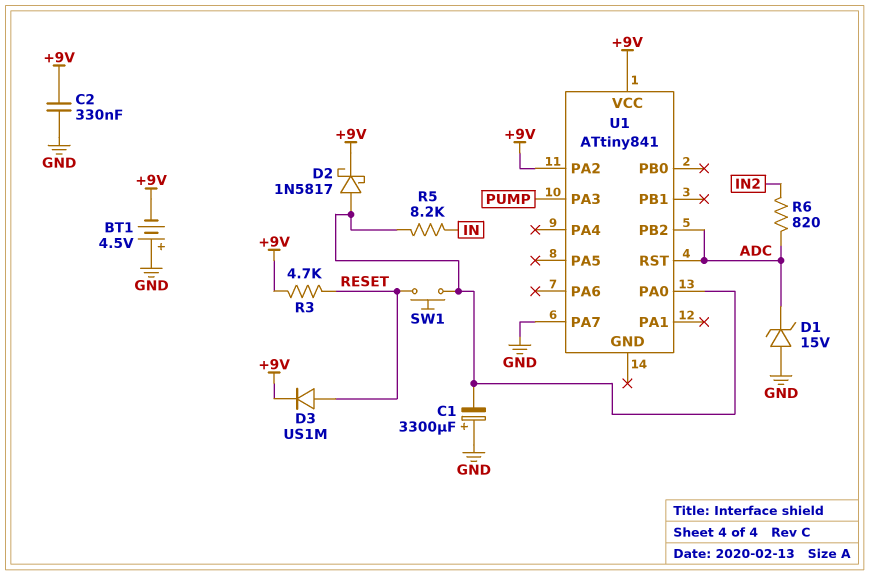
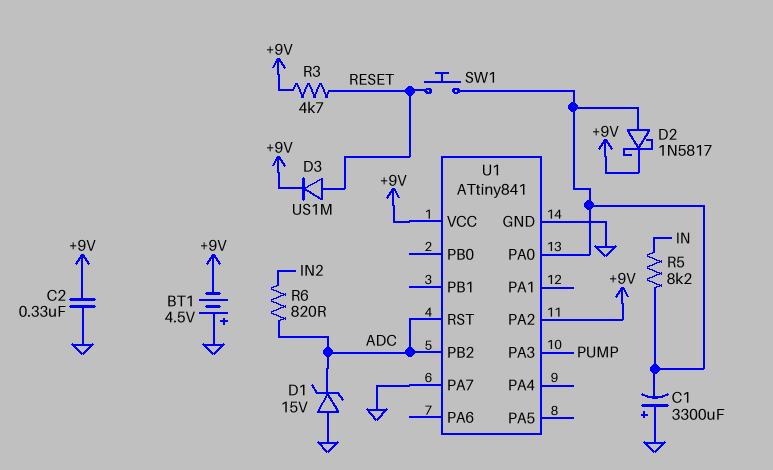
U1 pin GND: none -> GND

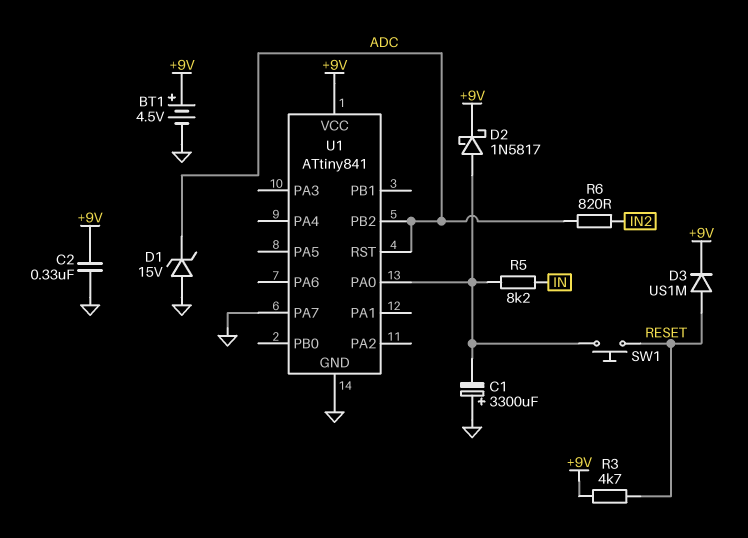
BT1: 4.5V (plus GND, minus +9V) -> 4.5V (plus +9V, minus GND)
U1 pin PA2: +9V -> none
U1 pin PA3: PUMP -> none

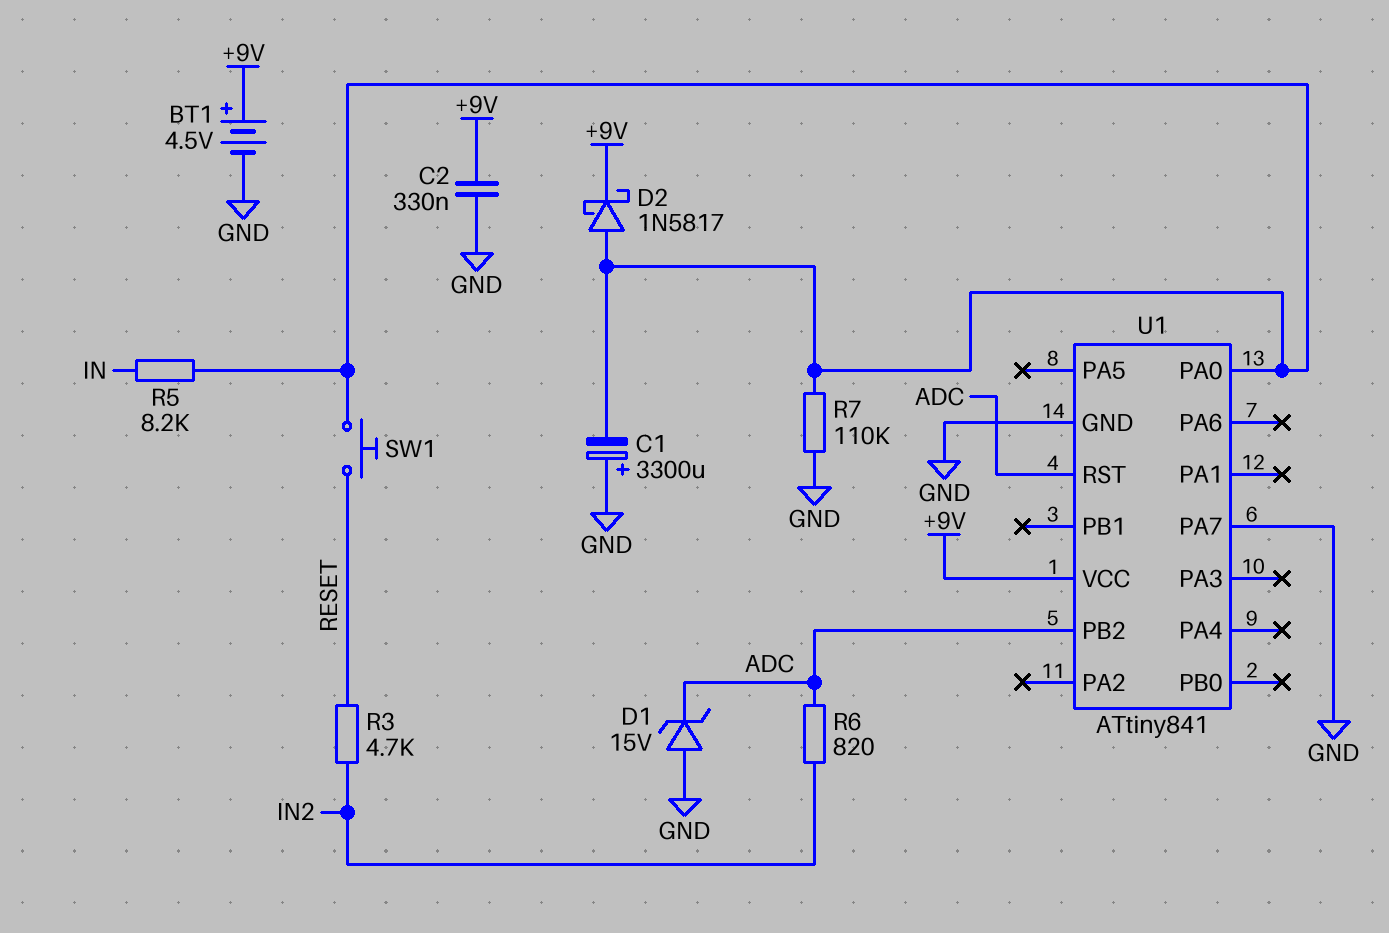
D3: diode US1M (A RESET, K +9V) -> none
R3: 4.7k (+9V, RESET) -> 4.7k (IN2, RESET)
R7: none -> 110k (GND, U1/PA0)

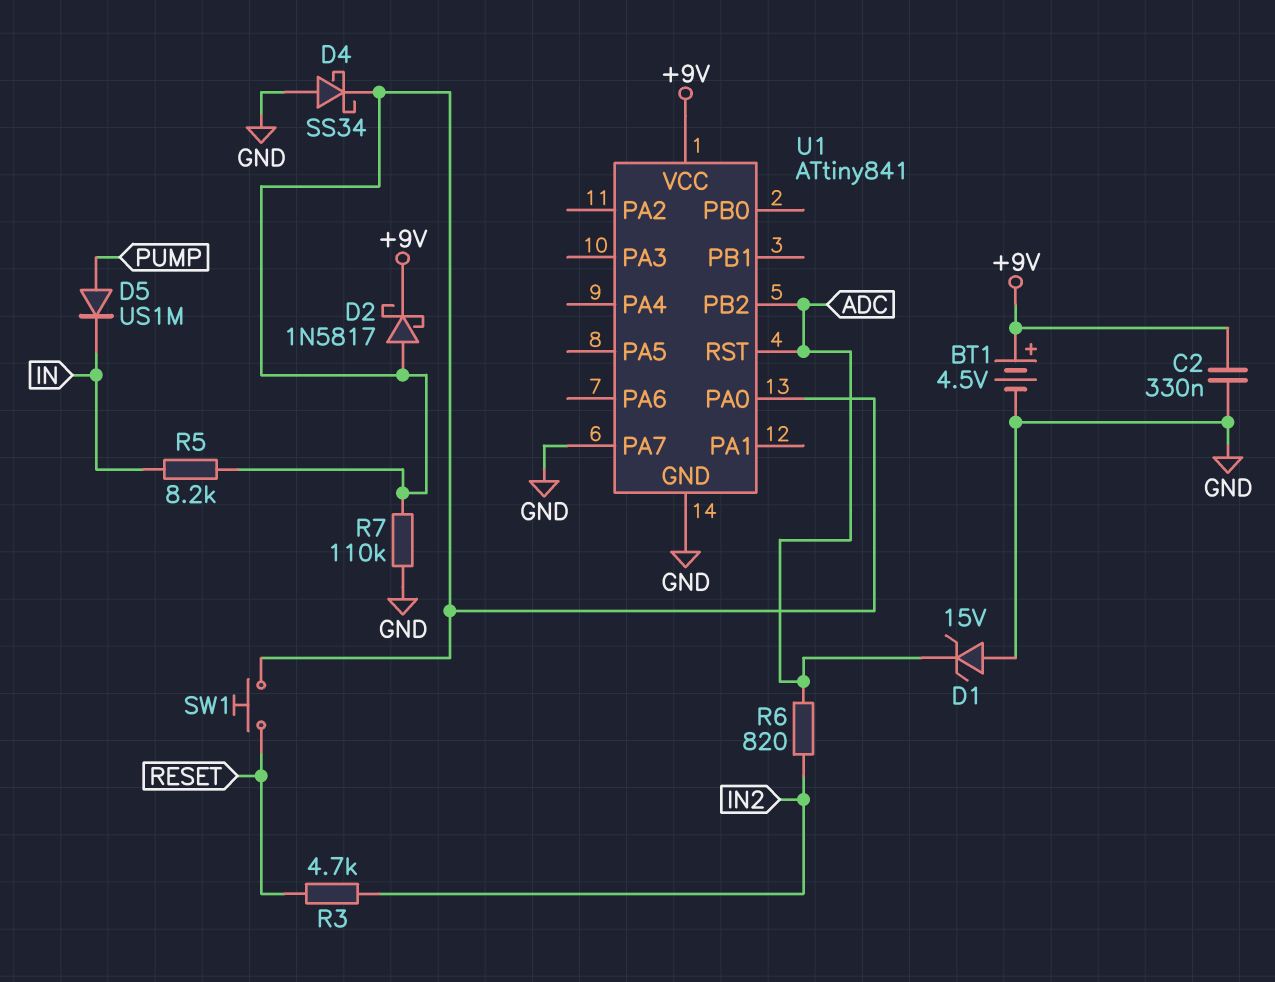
C1: 3300uF (plus GND, minus U1/PA0) -> none
D4: none -> schottky SS34 (A GND, K U1/PA0)
D5: none -> diode US1M (A PUMP, K IN)

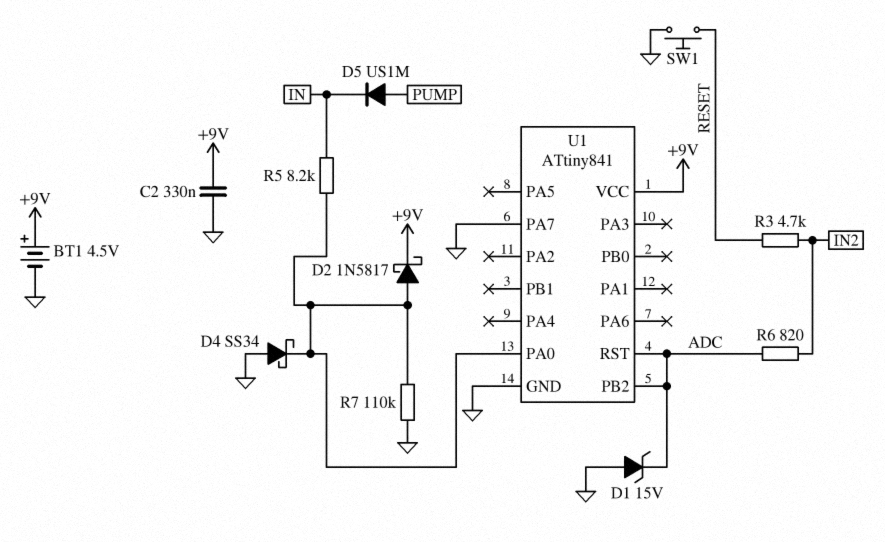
SW1: button (RESET, U1/PA0) -> button (GND, RESET)

